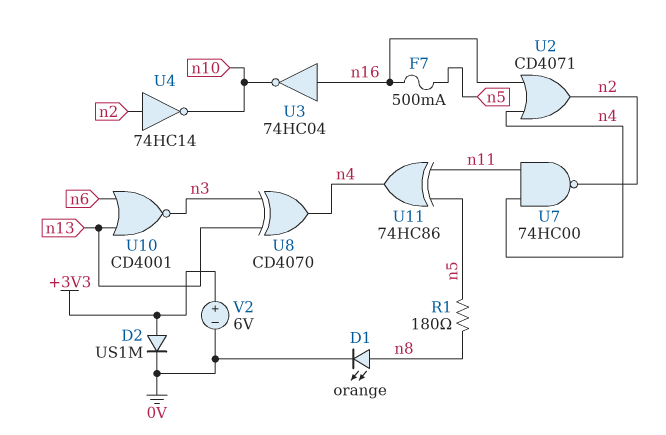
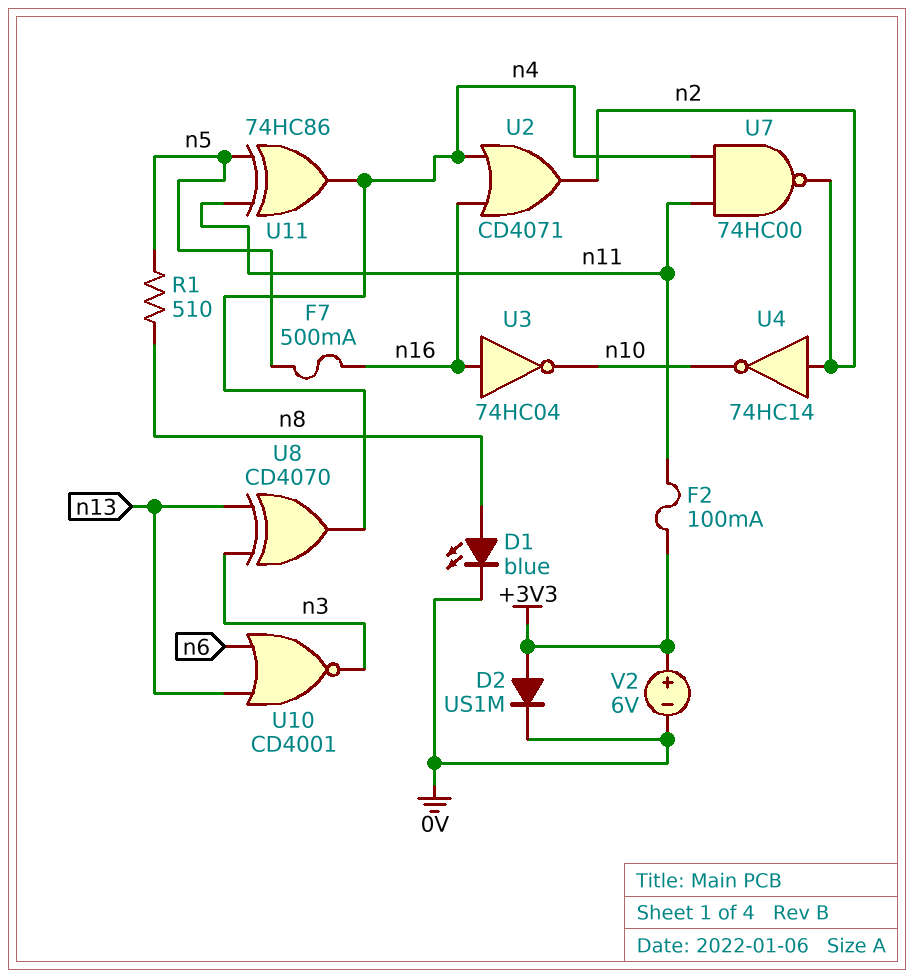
D1: LED orange (A n8, K 0V) -> LED blue (A n8, K 0V)
F2: none -> 100mA (+3V3, n11)
R1: 180 (n5, n8) -> 510 (n5, n8)

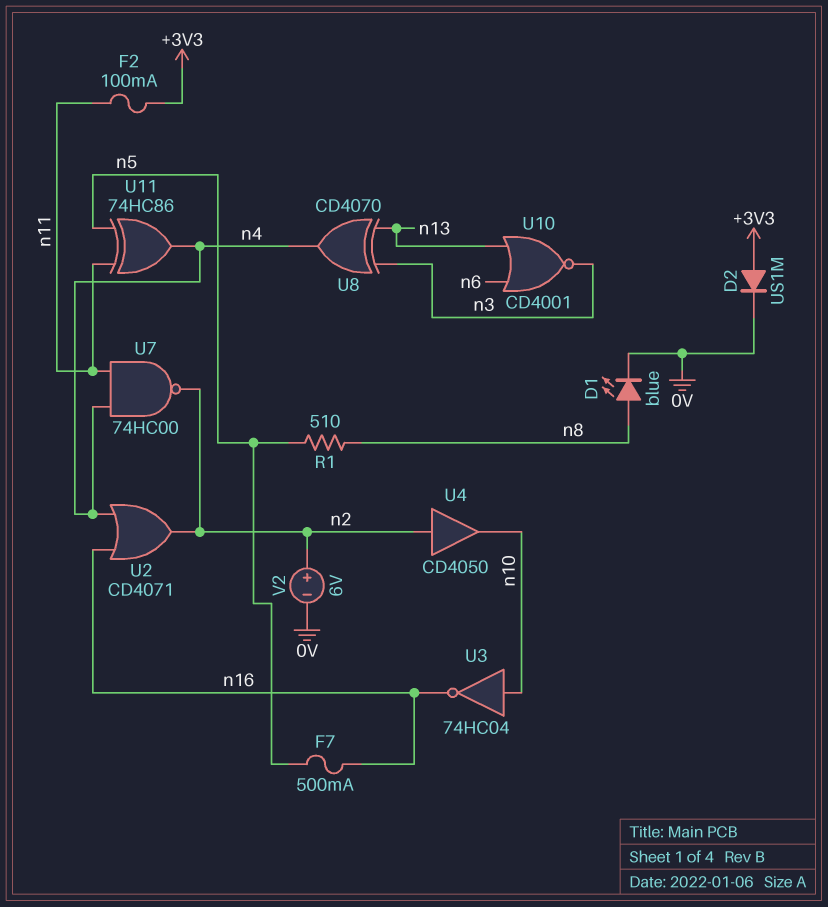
U3: NOT 74HC04 (in n16, out n10) -> NOT 74HC04 (in n10, out n16)
U4: NOT 74HC14 (in n2, out n10) -> buffer CD4050 (in n2, out n10)
V2: 6V (plus +3V3, minus 0V) -> 6V (plus n2, minus 0V)

